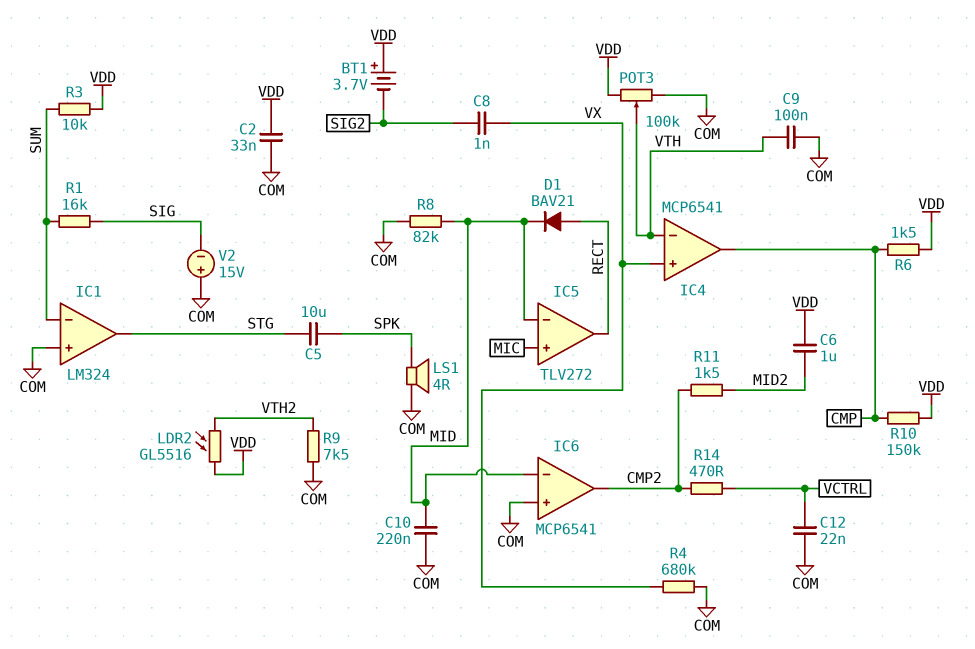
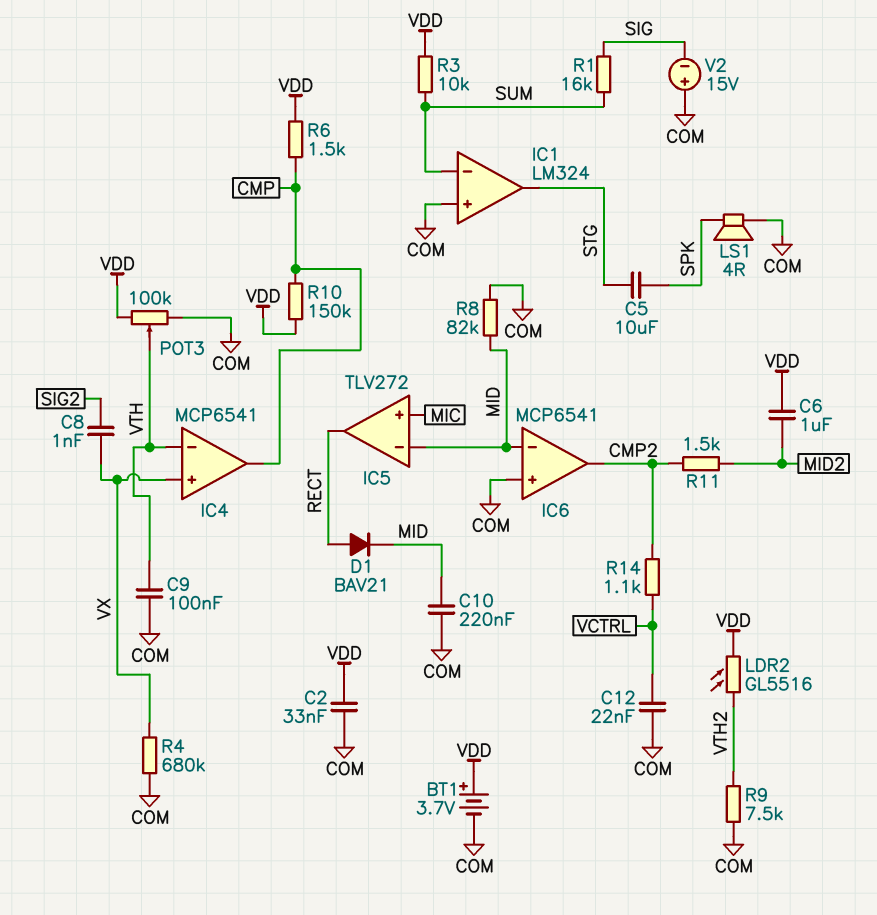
BT1: 3.7V (plus VDD, minus SIG2) -> 3.7V (plus VDD, minus COM)
R14: 470 (CMP2, VCTRL) -> 1.1k (CMP2, VCTRL)

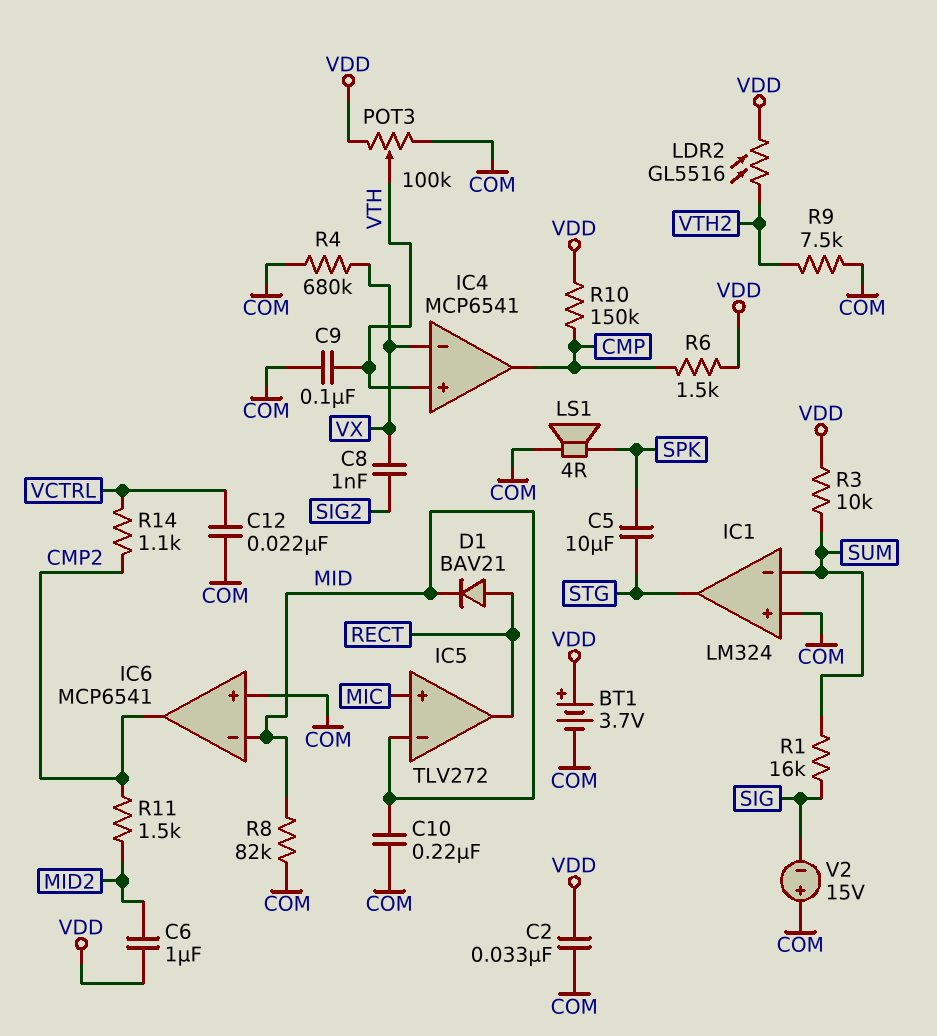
IC4 pin in+: VX -> VTH
IC4 pin in-: VTH -> VX

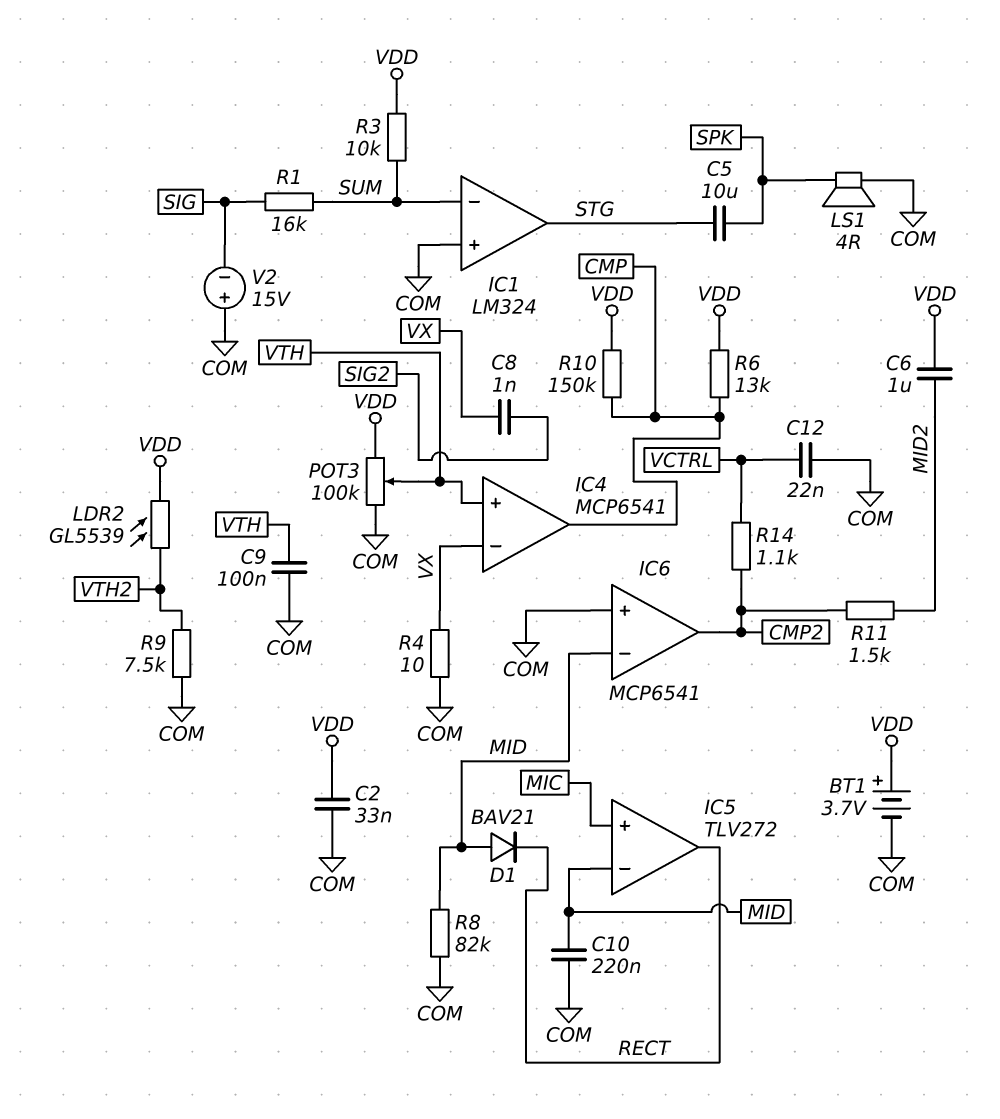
D1: diode BAV21 (A RECT, K MID) -> diode BAV21 (A MID, K RECT)
LDR2: GL5516 (VDD, VTH2) -> GL5539 (VDD, VTH2)
R4: 680k (COM, VX) -> 10 (COM, VX)
R6: 1.5k (CMP, VDD) -> 13k (CMP, VDD)

